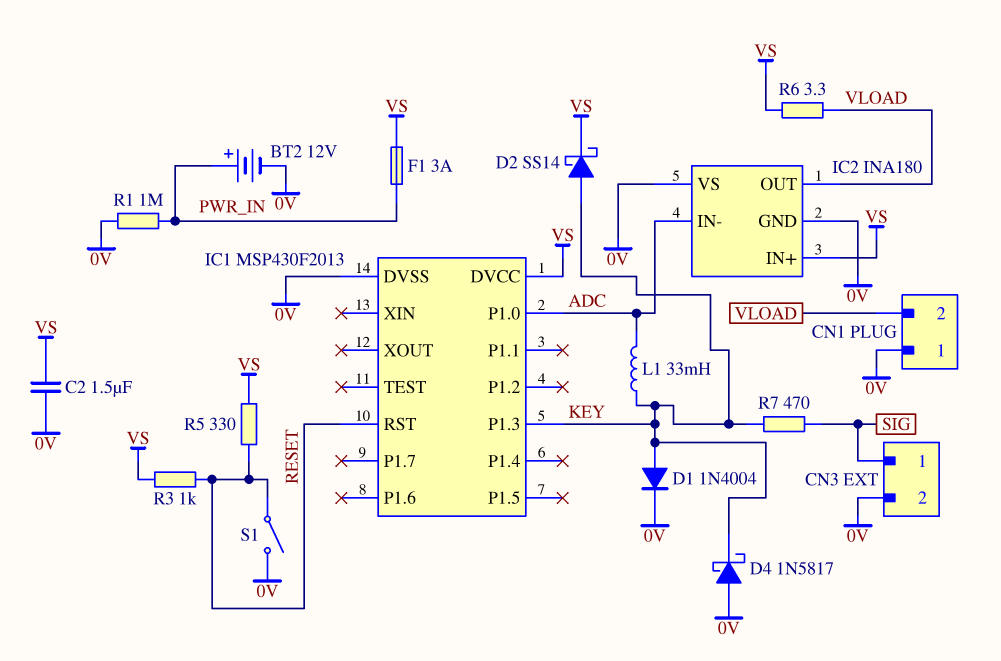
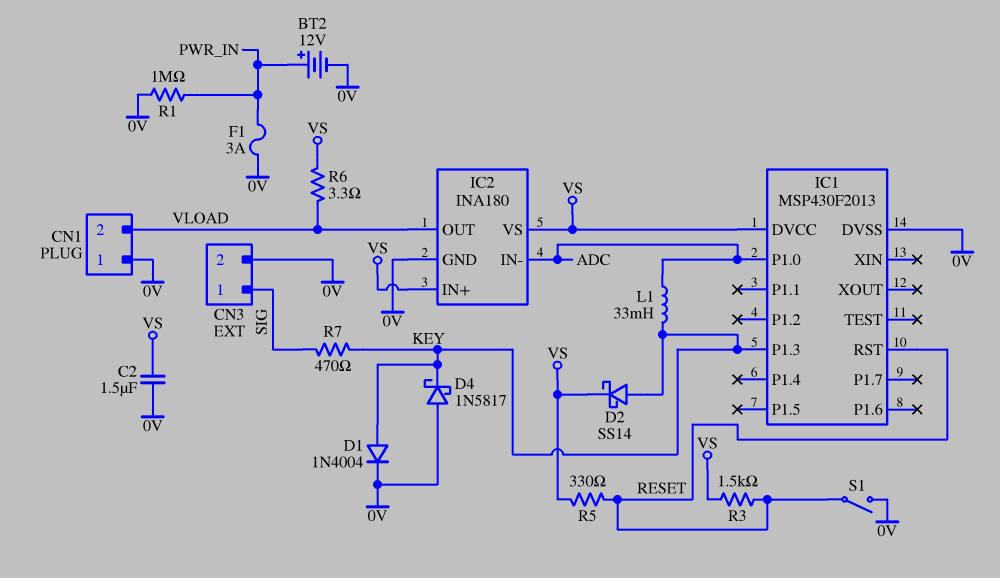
F1: 3A (PWR_IN, VS) -> 3A (0V, PWR_IN)
IC2 pin VS: 0V -> VS
R3: 1k (RESET, VS) -> 1.5k (RESET, VS)

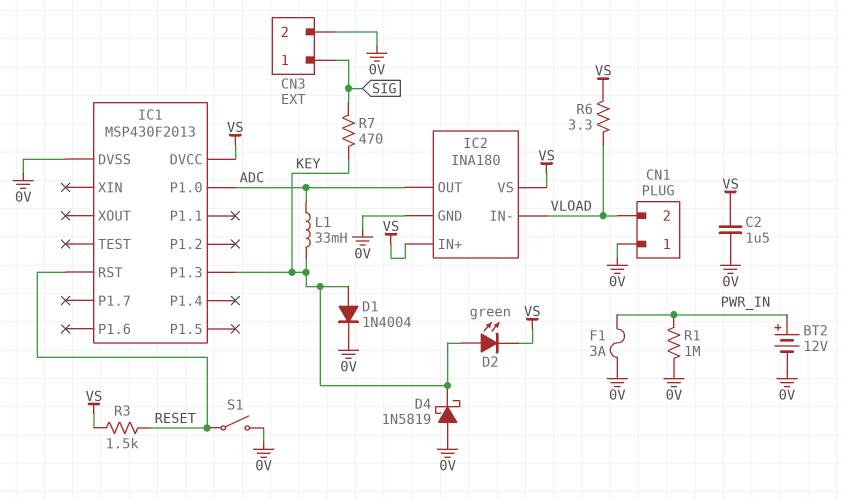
D2: schottky SS14 (A KEY, K VS) -> LED green (A KEY, K VS)
D4: schottky 1N5817 (A 0V, K KEY) -> schottky 1N5819 (A 0V, K KEY)
IC2 pin IN-: ADC -> VLOAD
IC2 pin OUT: VLOAD -> ADC
R5: 330 (RESET, VS) -> none

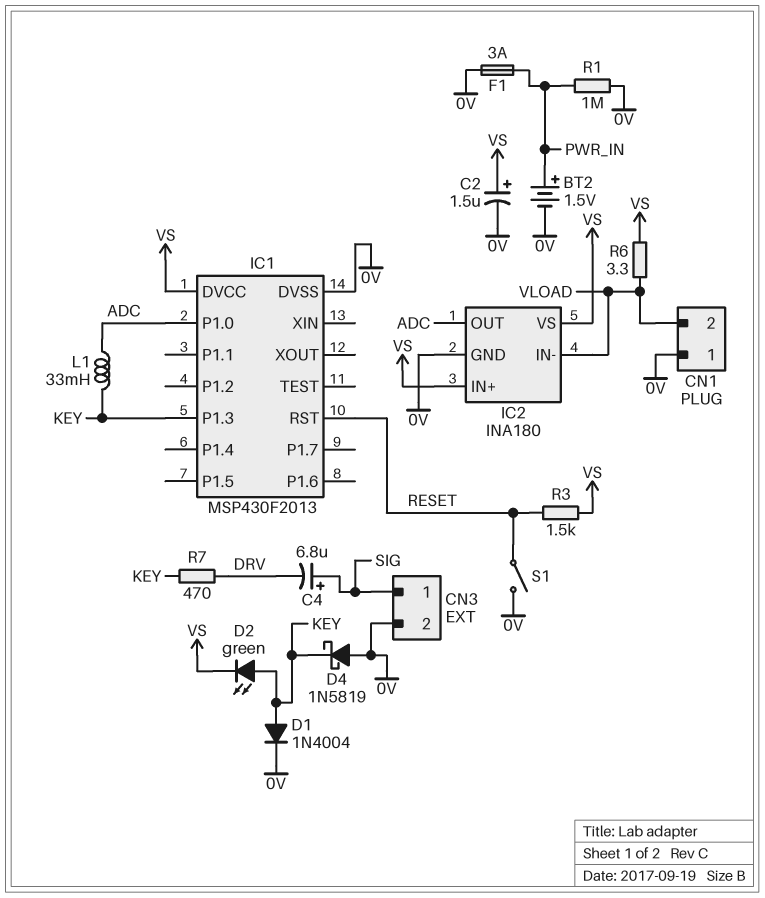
BT2: 12V (plus PWR_IN, minus 0V) -> 1.5V (plus PWR_IN, minus 0V)
C2: 1.5uF (0V, VS) -> 1.5uF (plus VS, minus 0V)
C4: none -> 6.8uF (plus SIG, minus DRV)
R7: 470 (KEY, SIG) -> 470 (DRV, KEY)

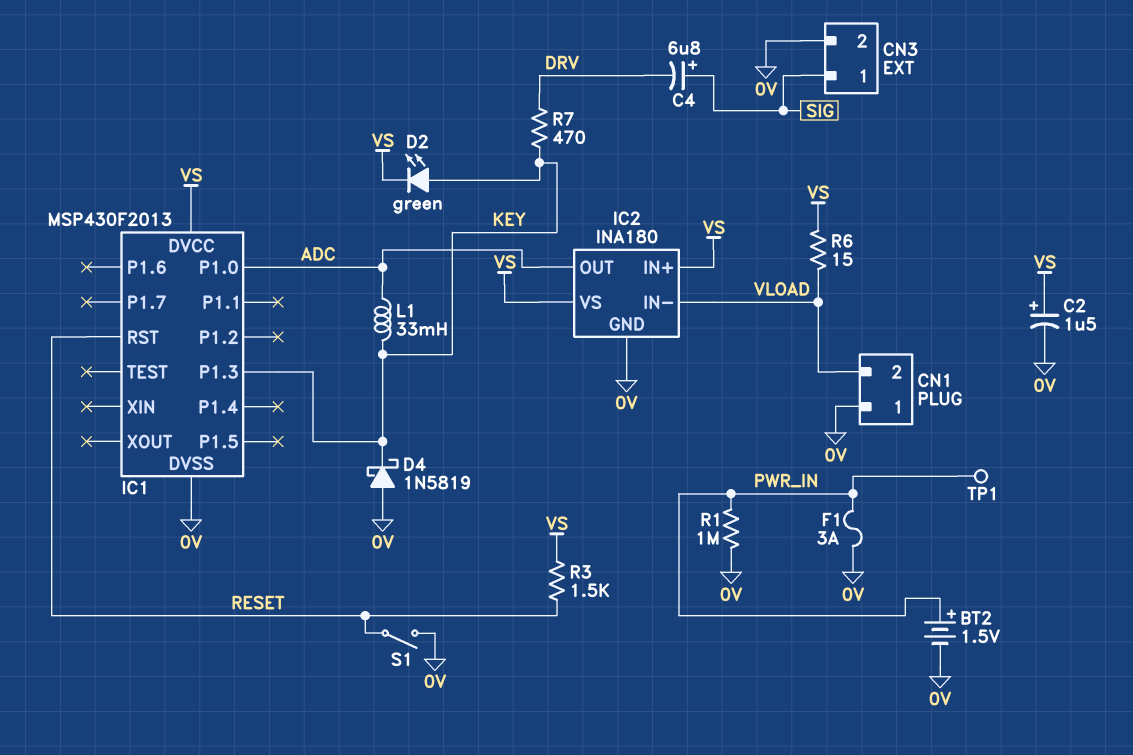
D1: diode 1N4004 (A KEY, K 0V) -> none
R6: 3.3 (VLOAD, VS) -> 15 (VLOAD, VS)
TP1: none -> test point (PWR_IN)

